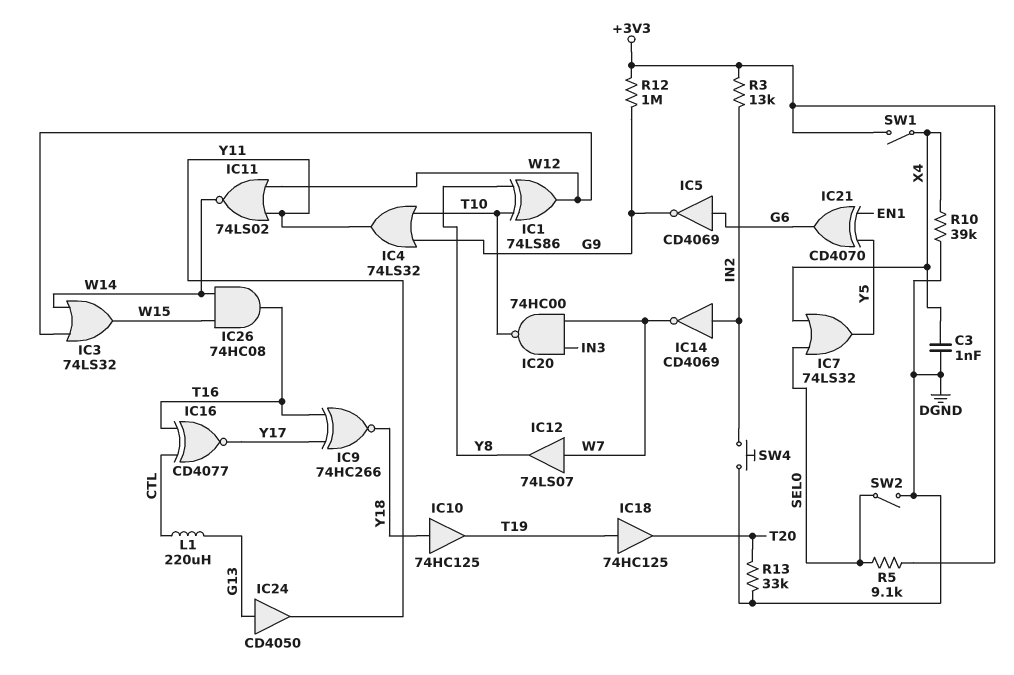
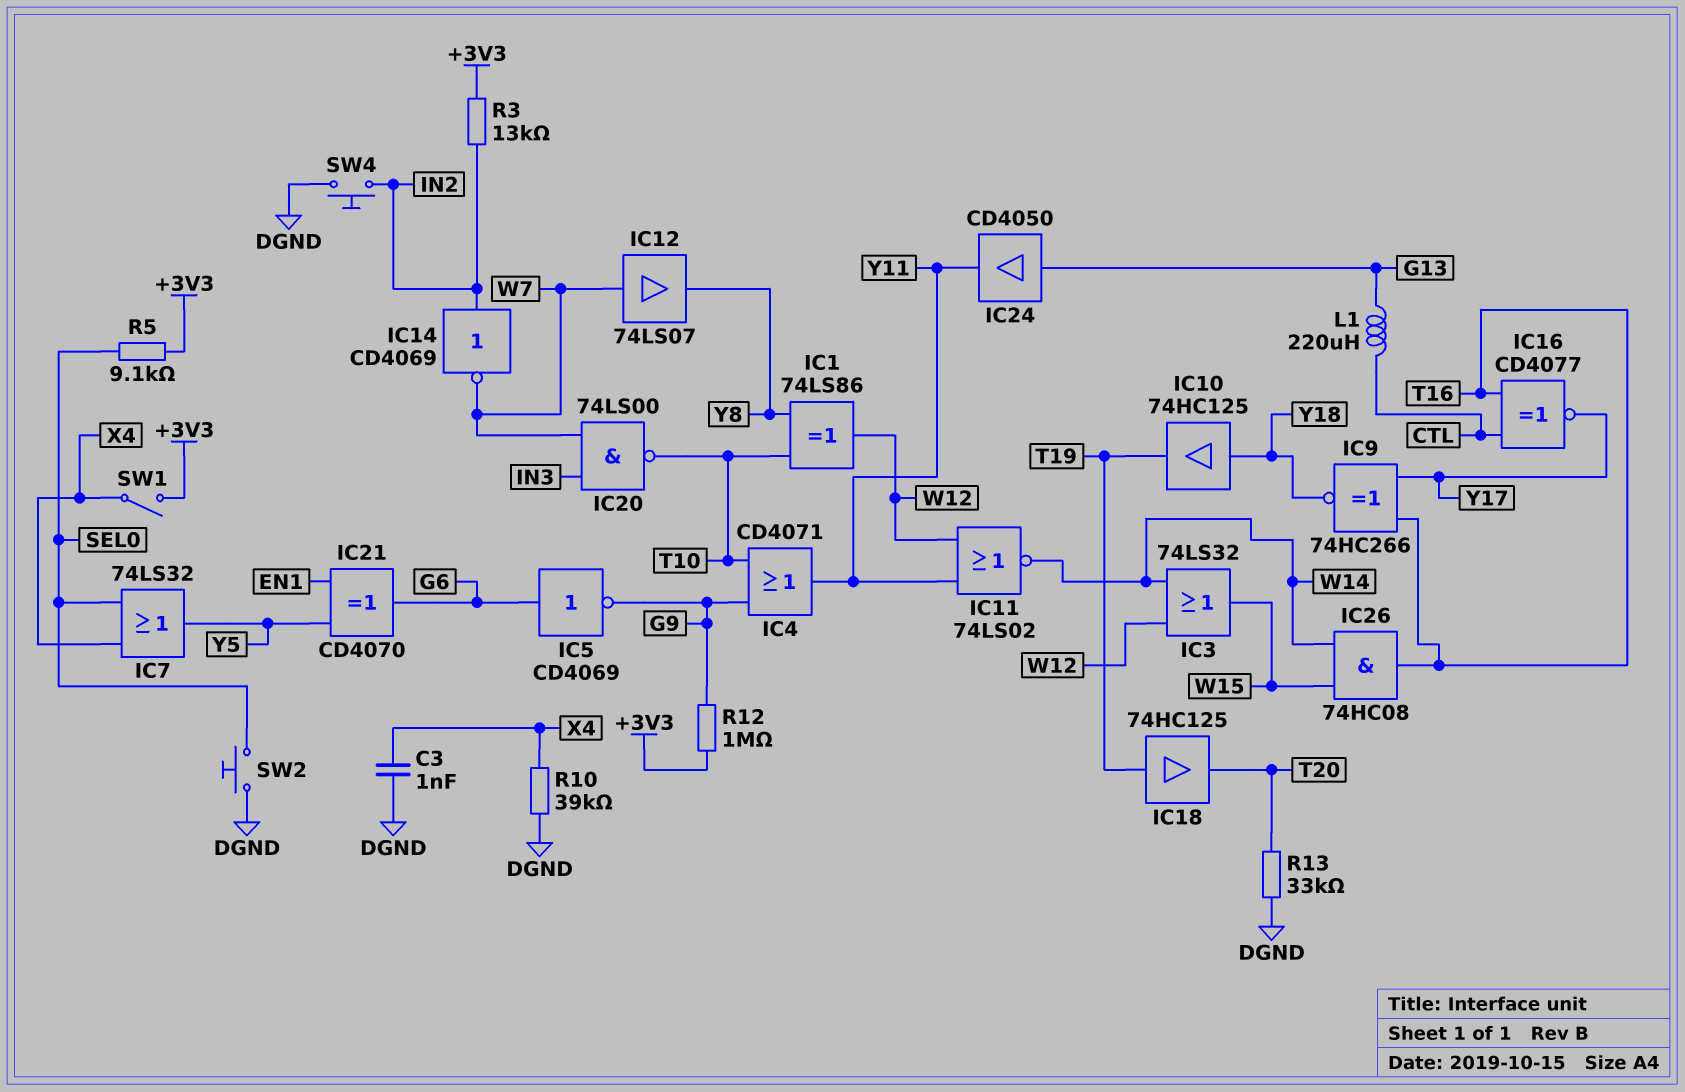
IC4: OR 74LS32 (in G9, in T10, out Y11) -> OR CD4071 (in G9, in T10, out Y11)
IC20: NAND 74HC00 (in IN3, in W7, out T10) -> NAND 74LS00 (in IN3, in W7, out T10)
SW2: switch (DGND, SEL0) -> button (DGND, SEL0)

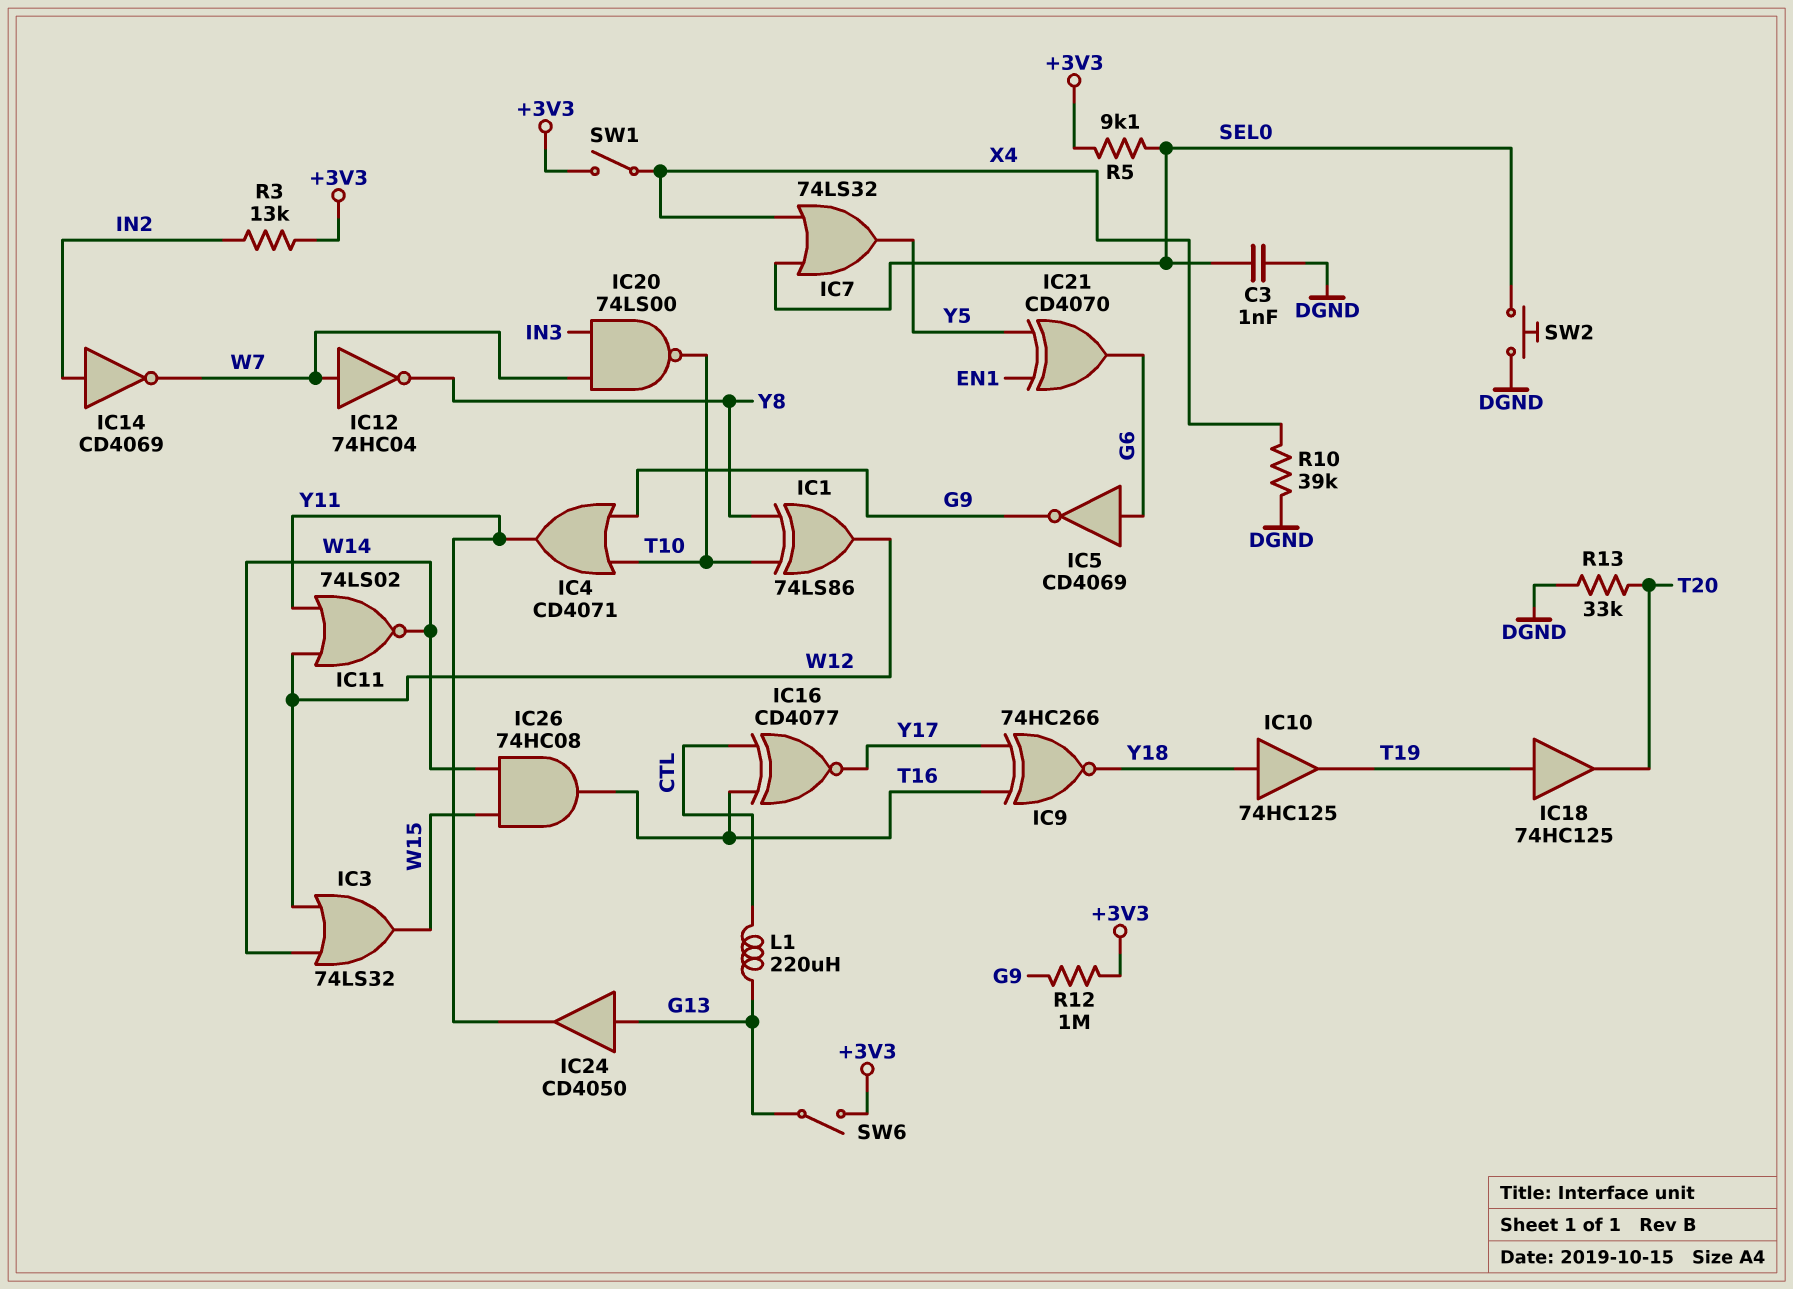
C3: 1nF (DGND, X4) -> 1nF (DGND, SEL0)
IC12: buffer 74LS07 (in W7, out Y8) -> NOT 74HC04 (in W7, out Y8)
SW4: button (DGND, IN2) -> none
SW6: none -> switch (+3V3, G13)

